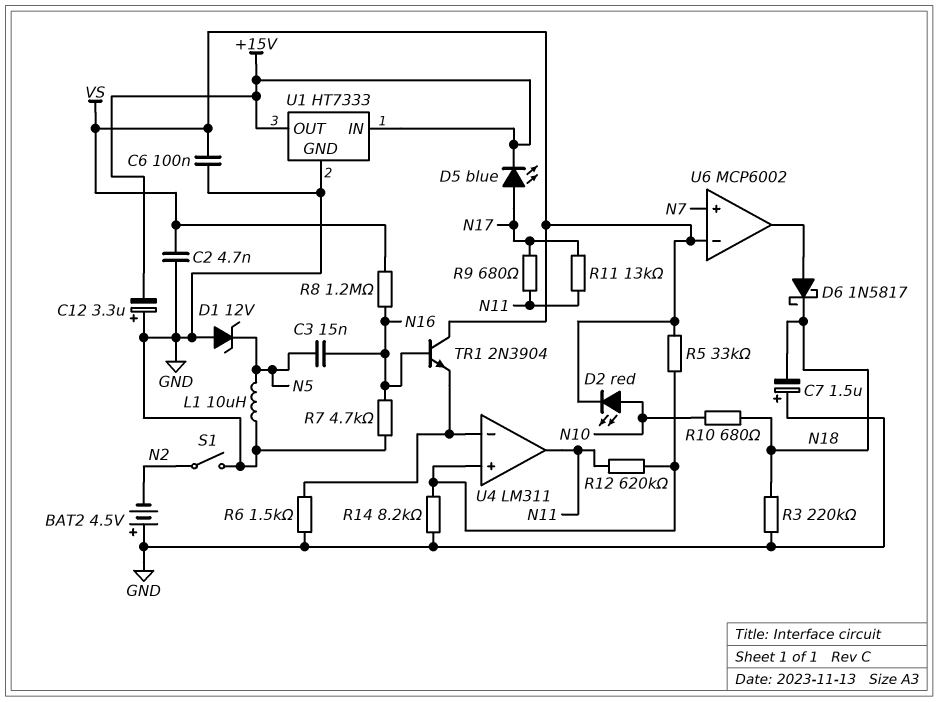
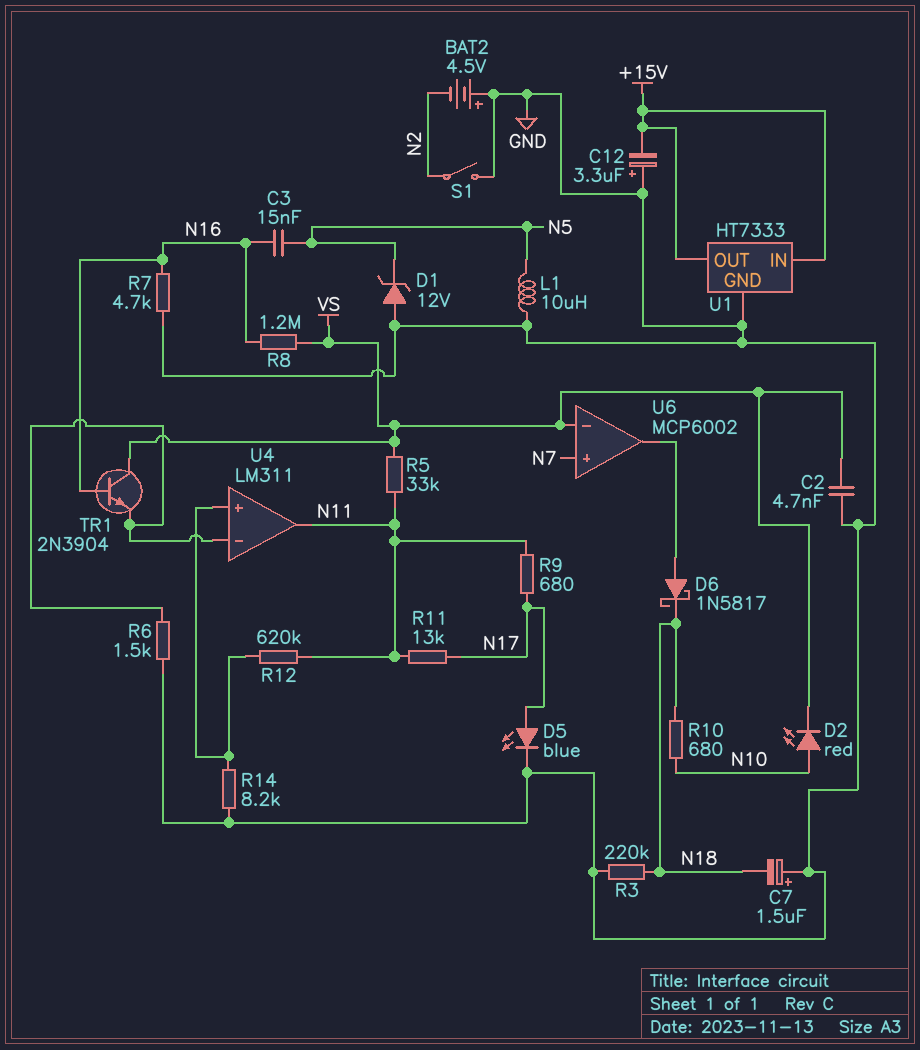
C6: 100nF (GND, VS) -> none
D5: LED blue (A N17, K +15V) -> LED blue (A N17, K GND)
R5: 33k (U4/in+, VS) -> 33k (N11, VS)

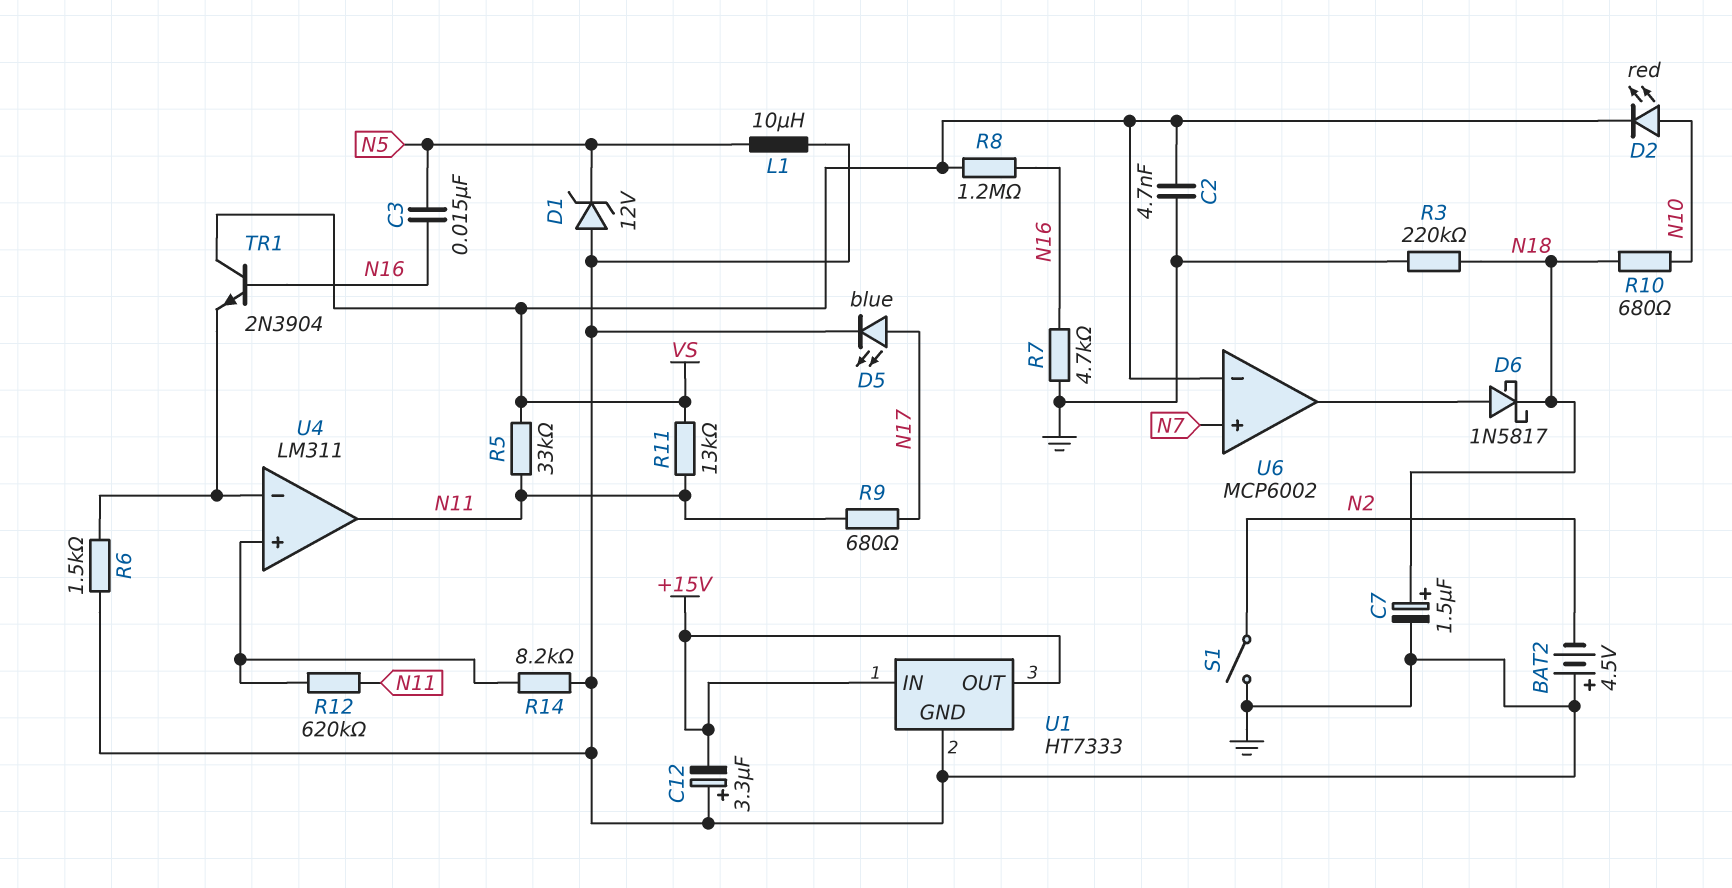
C7: 1.5uF (plus GND, minus N18) -> 1.5uF (plus N18, minus GND)
R11: 13k (N11, N17) -> 13k (N11, VS)

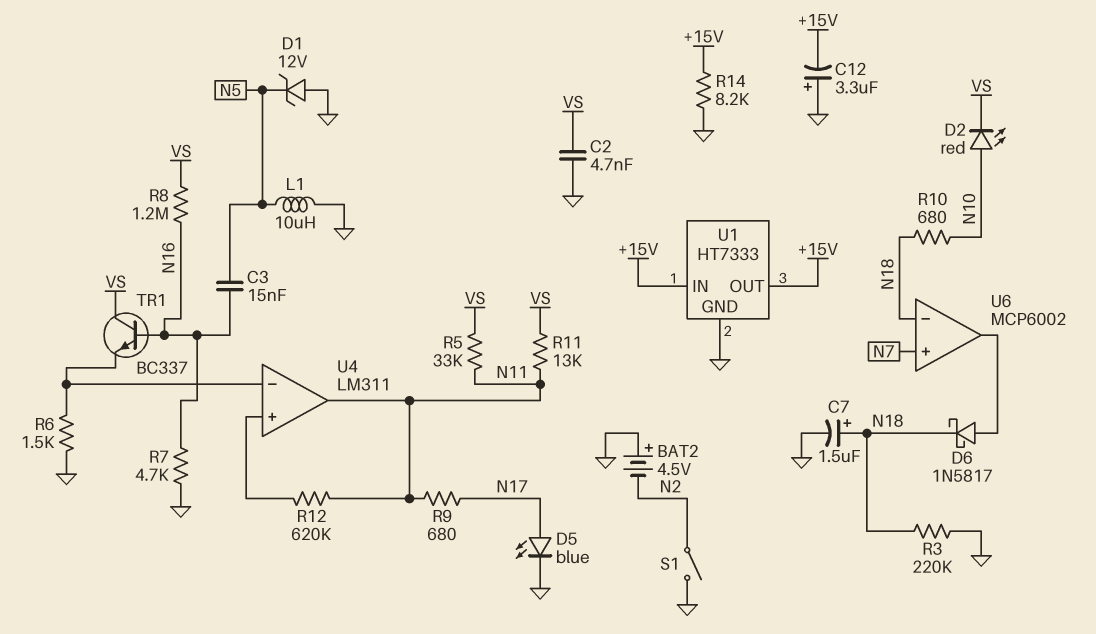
R14: 8.2k (GND, U4/in+) -> 8.2k (+15V, GND)
TR1: NPN 2N3904 (B N16, C VS, E U4/in-) -> NPN BC337 (B N16, C VS, E U4/in-)
U6 pin in-: VS -> N18

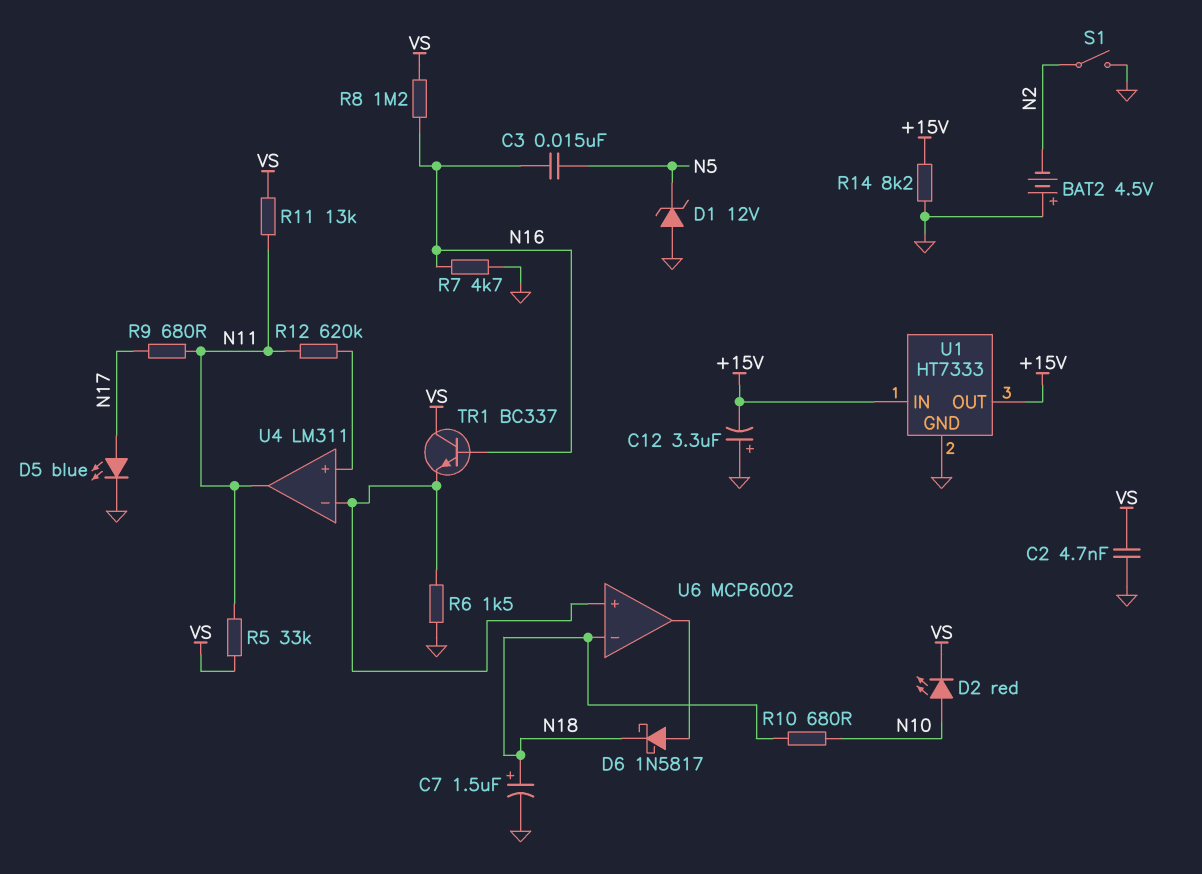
L1: 10uH (GND, N5) -> none
R3: 220k (GND, N18) -> none
U6 pin in+: N7 -> U4/in-

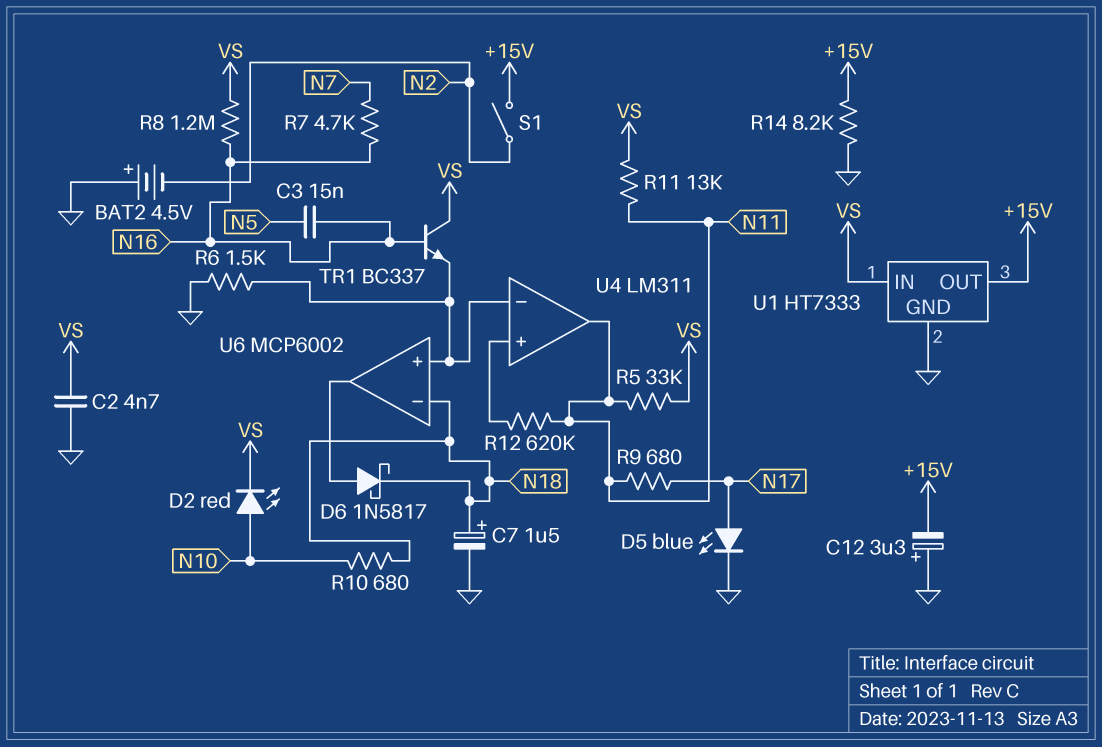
D1: zener 12V (A GND, K N5) -> none
R7: 4.7k (GND, N16) -> 4.7k (N7, N16)
S1: switch (GND, N2) -> switch (+15V, N2)
U1 pin IN: +15V -> VS

